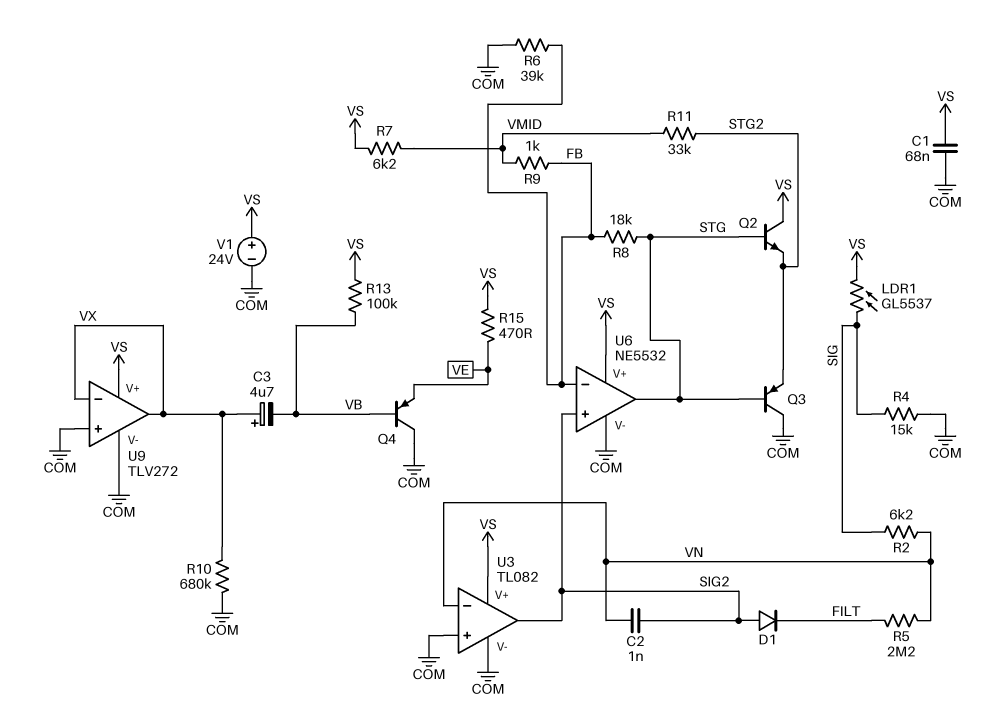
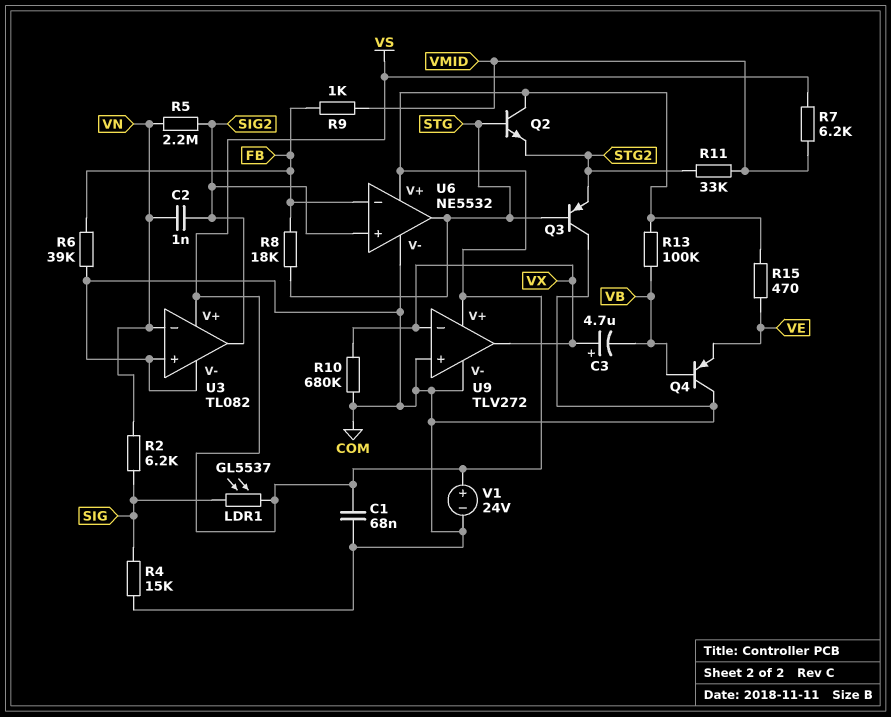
D1: diode (A SIG2, K FILT) -> none
R5: 2.2M (FILT, VN) -> 2.2M (SIG2, VN)

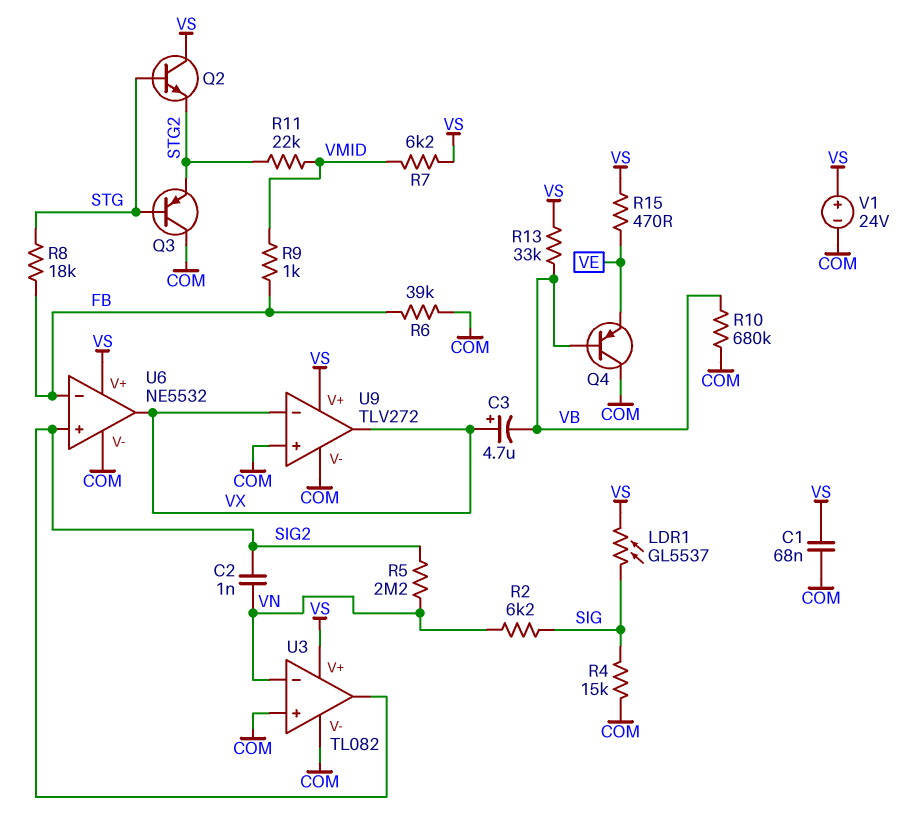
R10: 680k (COM, VX) -> 680k (COM, VB)
R11: 33k (STG2, VMID) -> 22k (STG2, VMID)
R13: 100k (VB, VS) -> 33k (VB, VS)
U6 pin out: STG -> VX

